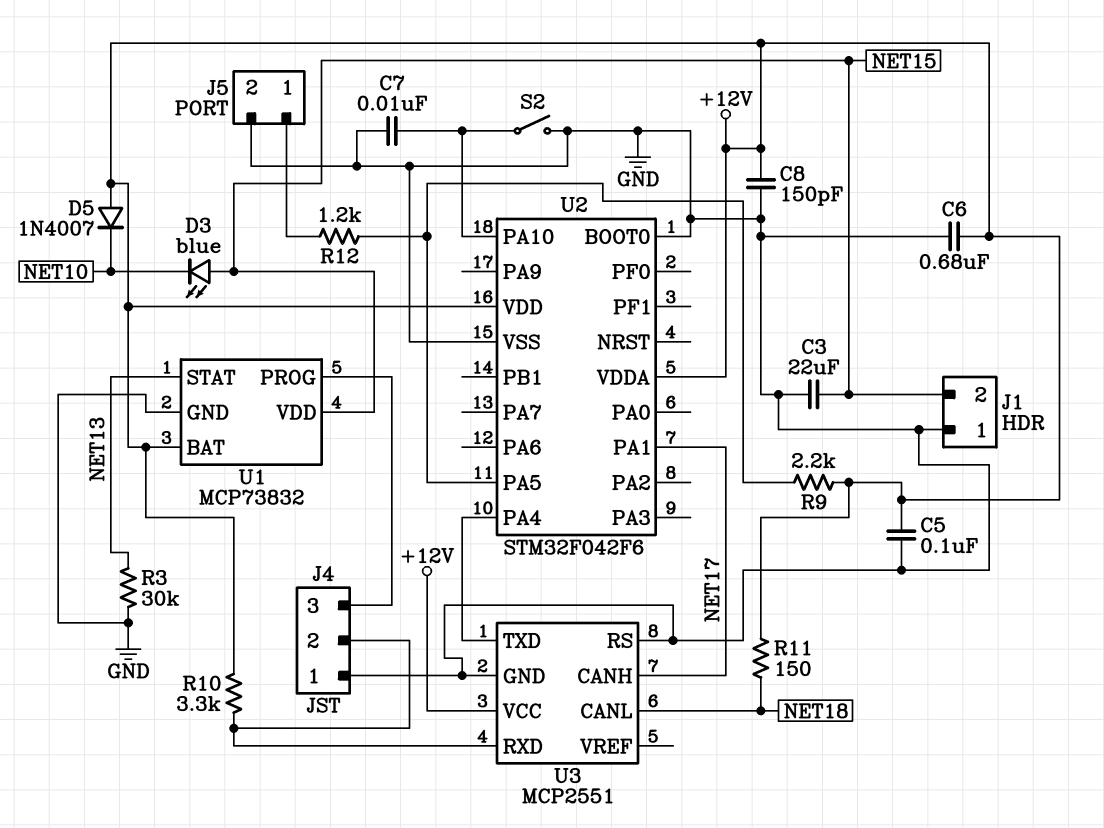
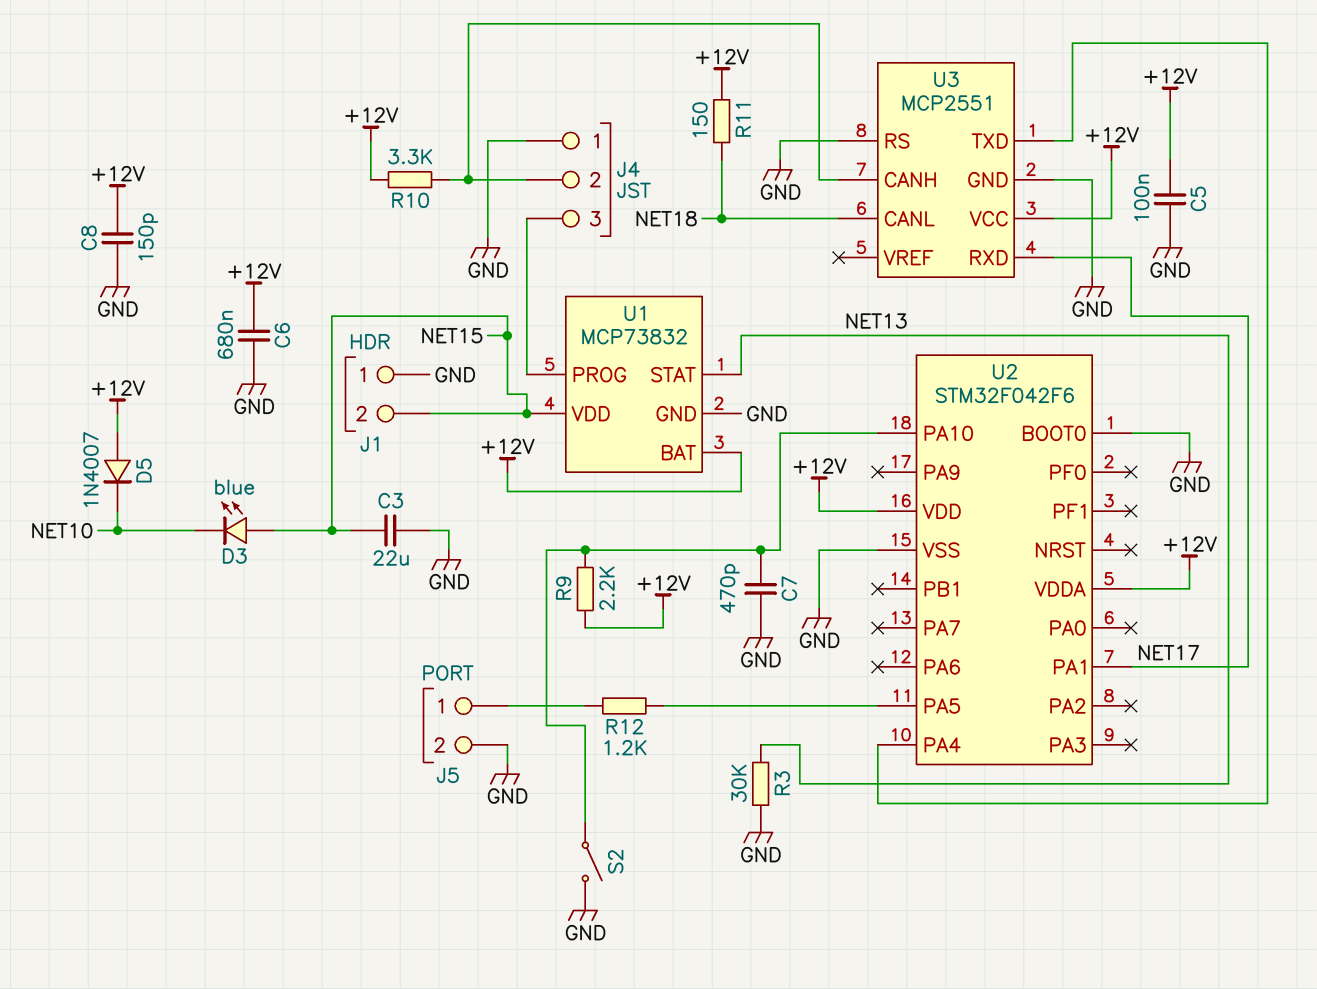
C7: 10nF (GND, U2/PA10) -> 470pF (GND, U2/PA10)
R9: 2.2k (+12V, U2/PA5) -> 2.2k (+12V, U2/PA10)
U3 pin CANH: NET17 -> J4/2
U3 pin RXD: J4/2 -> NET17

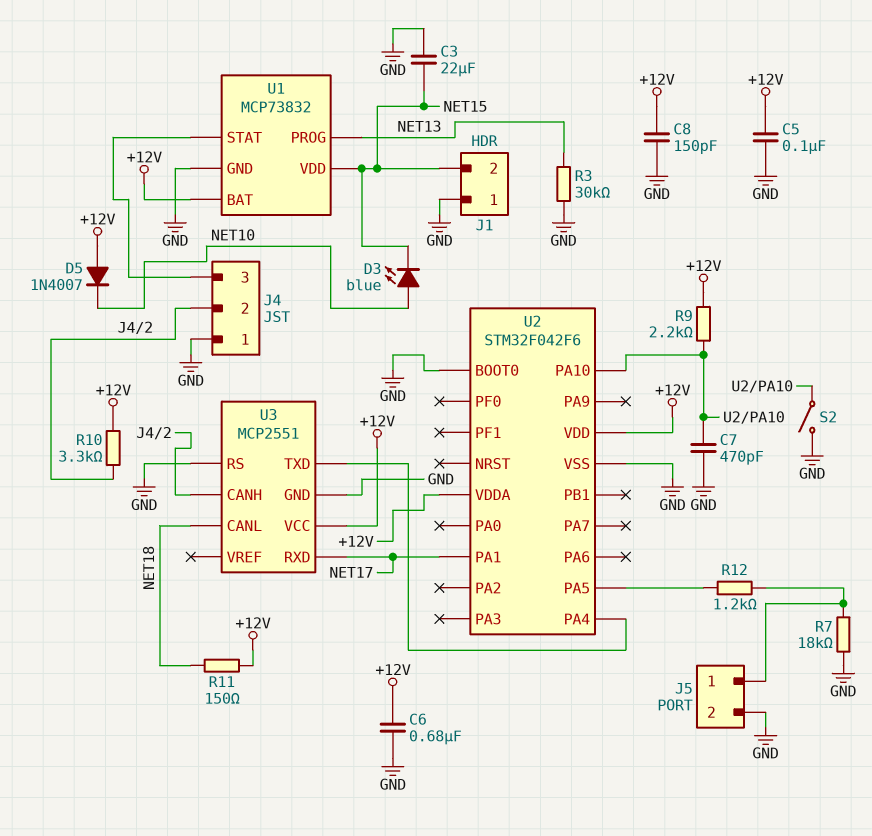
D3: LED blue (A NET15, K NET10) -> LED blue (A NET10, K NET15)
R7: none -> 18k (GND, J5/1)
U1 pin PROG: J4/3 -> NET13
U1 pin STAT: NET13 -> J4/3

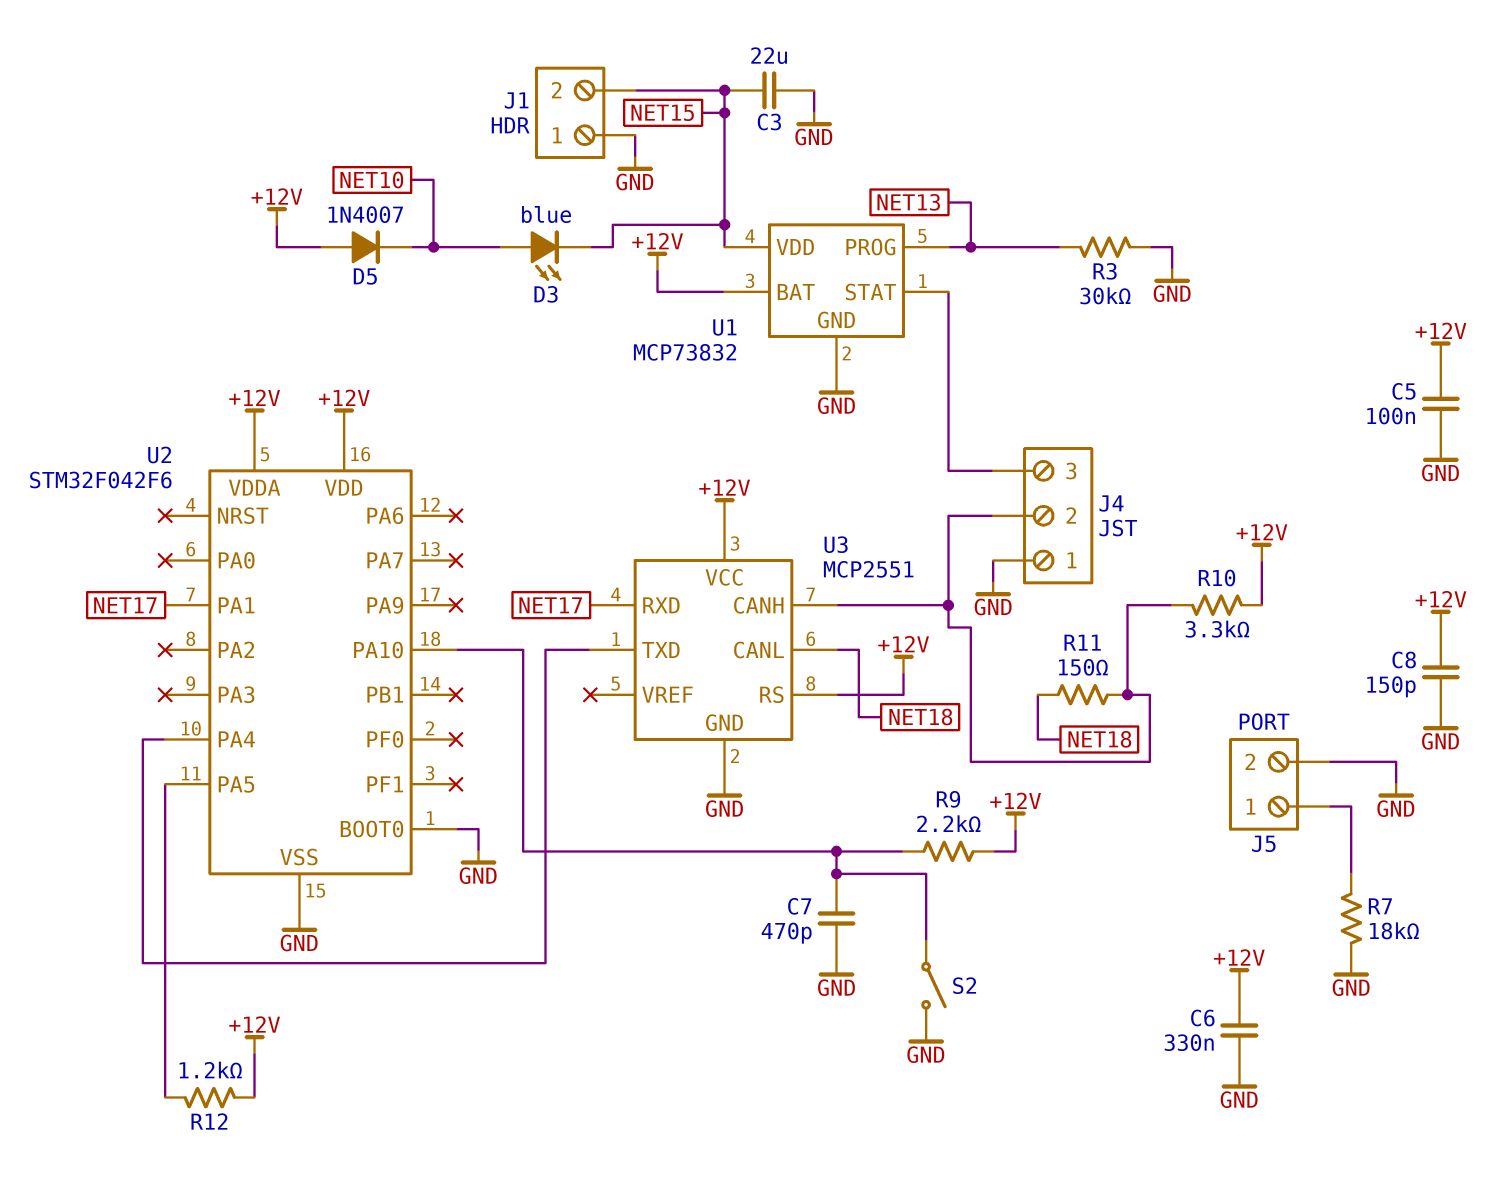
C6: 680nF (+12V, GND) -> 330nF (+12V, GND)
R11: 150 (+12V, NET18) -> 150 (J4/2, NET18)
R12: 1.2k (J5/1, U2/PA5) -> 1.2k (+12V, U2/PA5)
U3 pin RS: GND -> +12V

